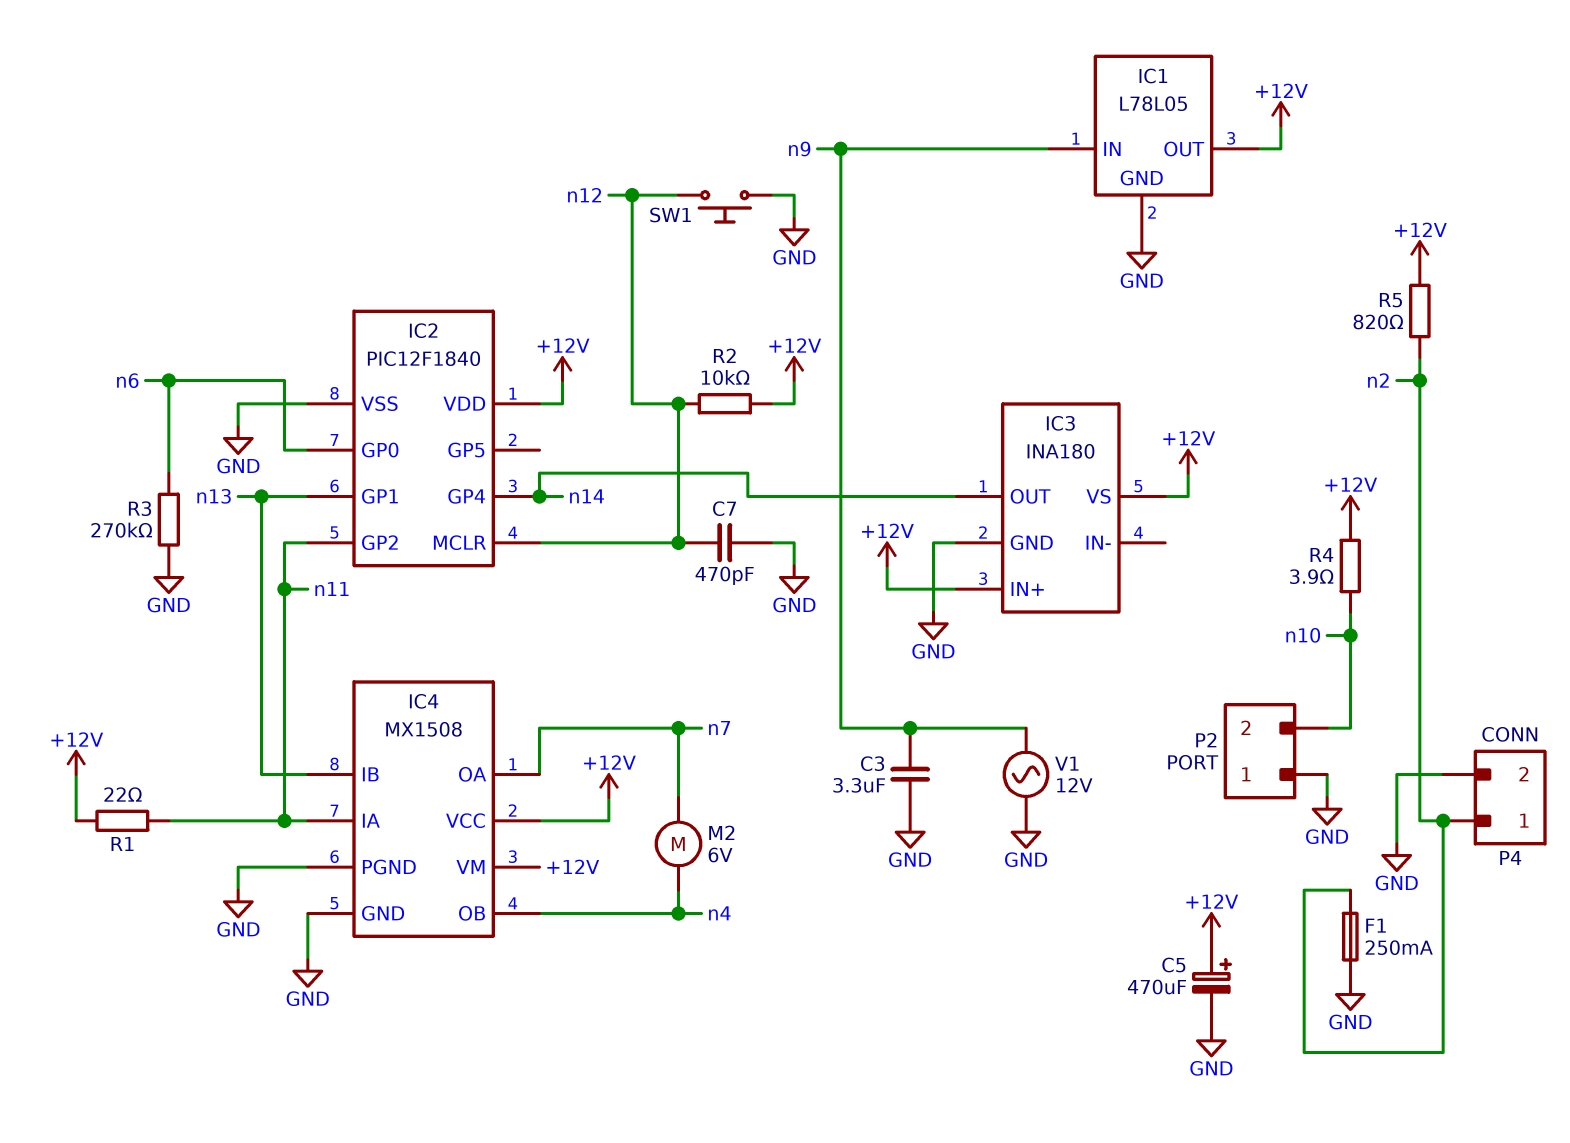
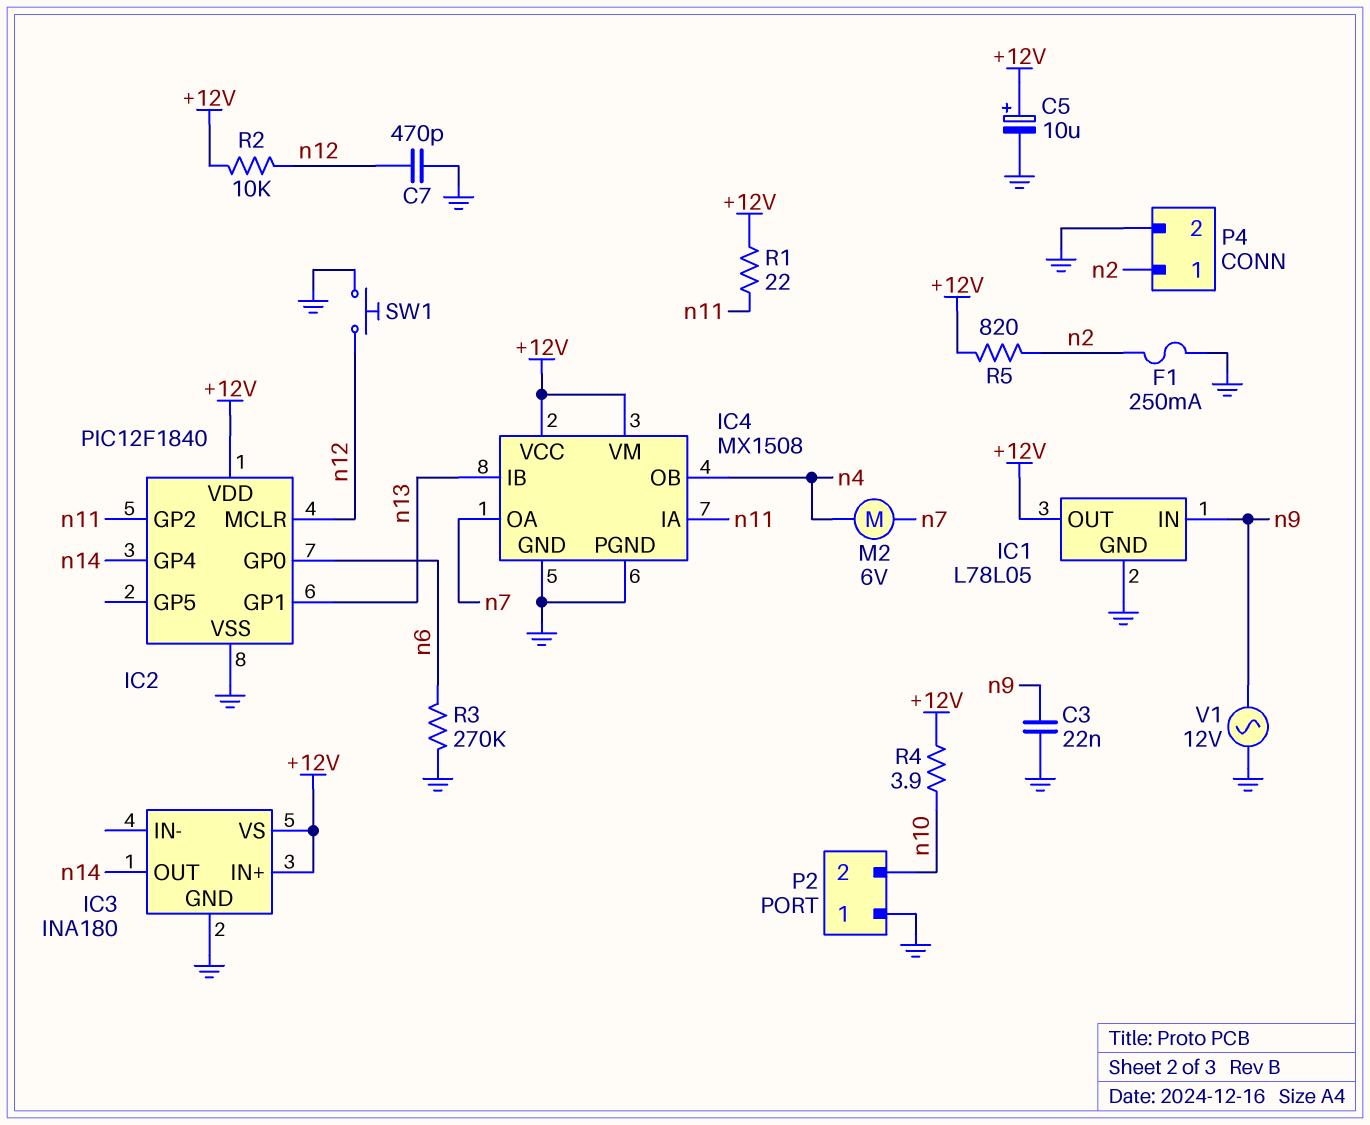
C3: 3.3uF (GND, n9) -> 22nF (GND, n9)
C5: 470uF (plus +12V, minus GND) -> 10uF (plus +12V, minus GND)

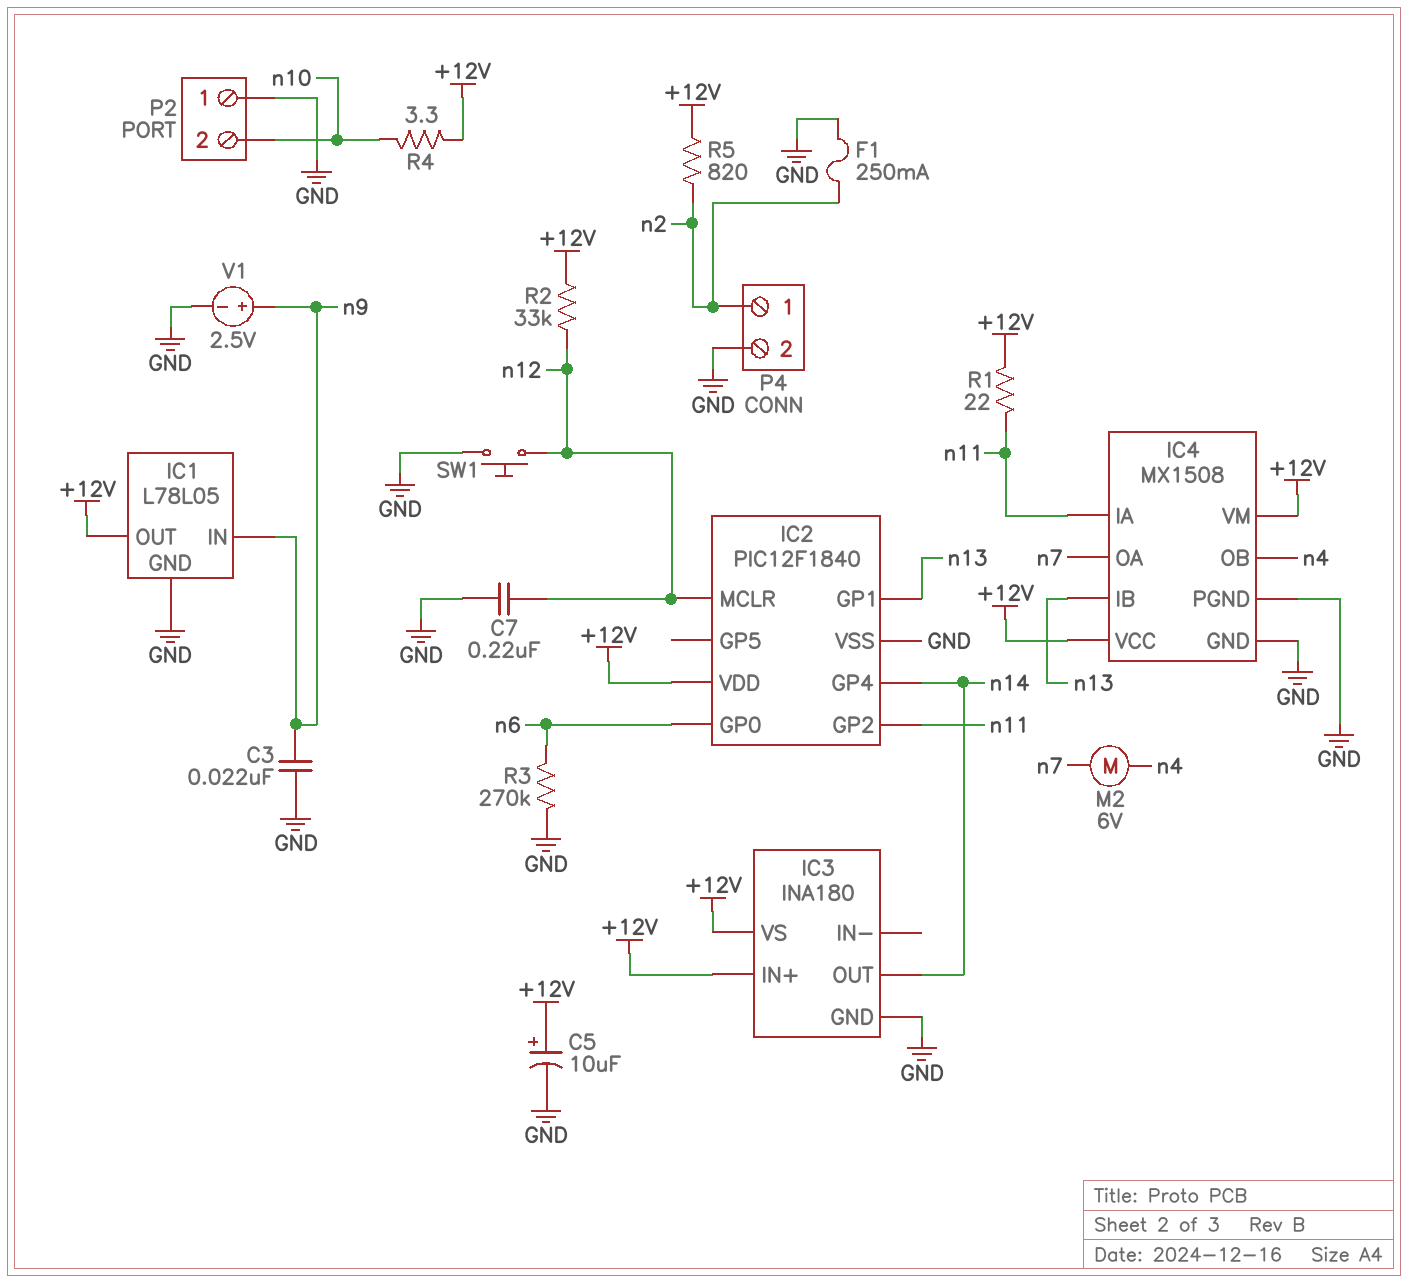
C7: 470pF (GND, n12) -> 220nF (GND, n12)
R2: 10k (+12V, n12) -> 33k (+12V, n12)
R4: 3.9 (+12V, n10) -> 3.3 (+12V, n10)
V1: AC 12V (GND, n9) -> 2.5V (plus n9, minus GND)

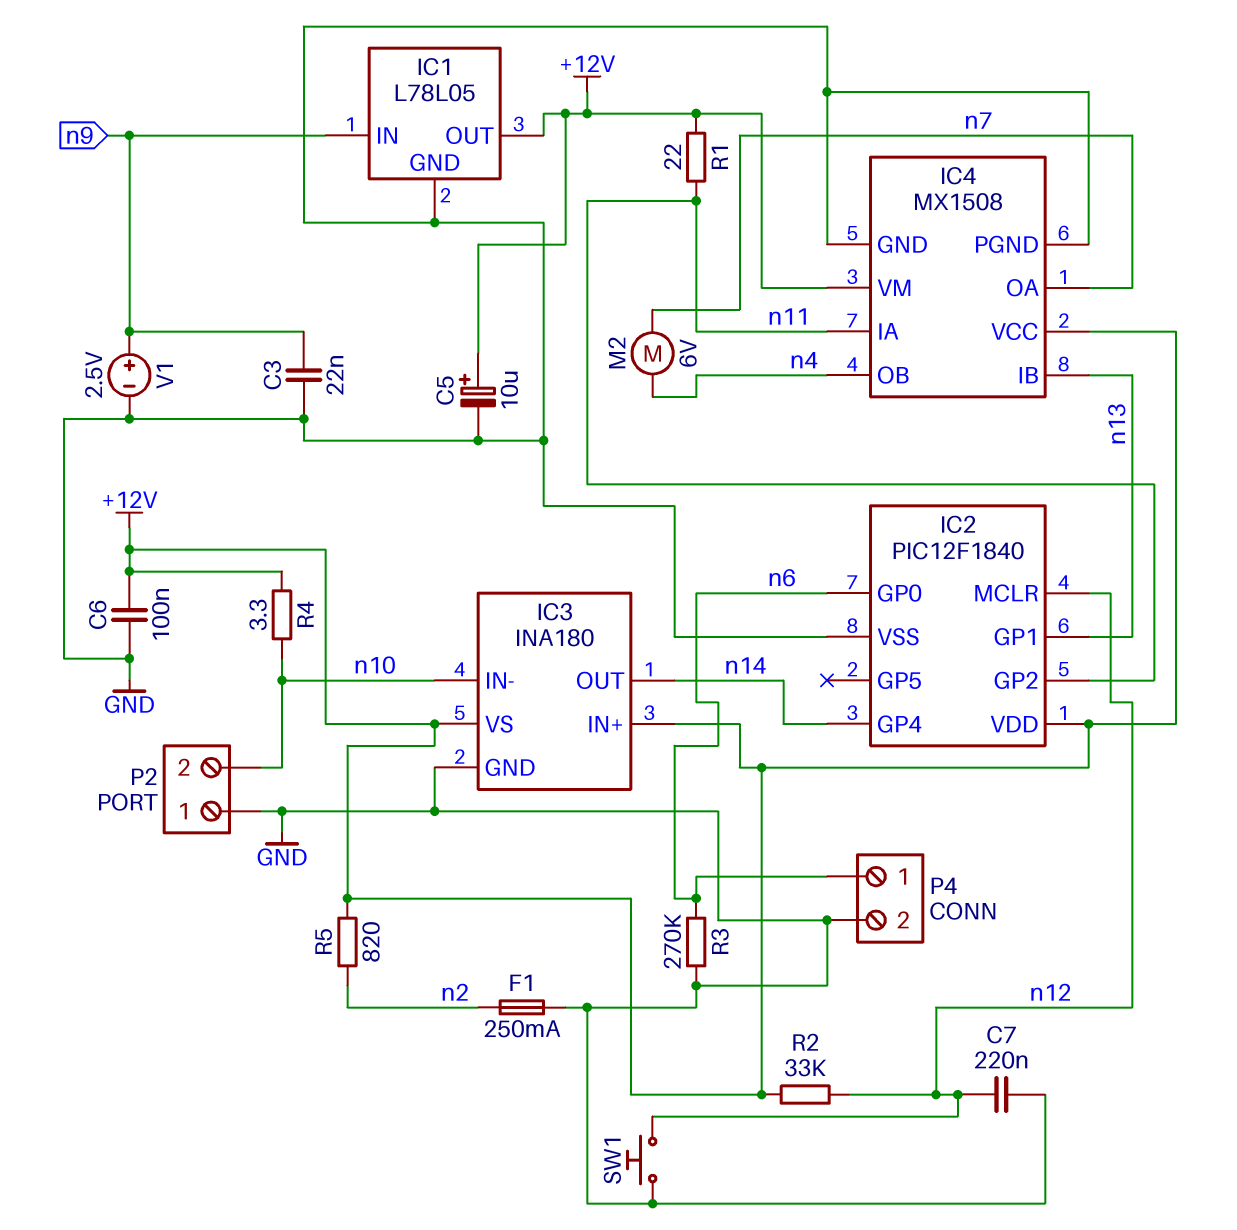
C6: none -> 100nF (+12V, GND)
IC3 pin IN-: none -> n10
P4 pin 1: n2 -> n6

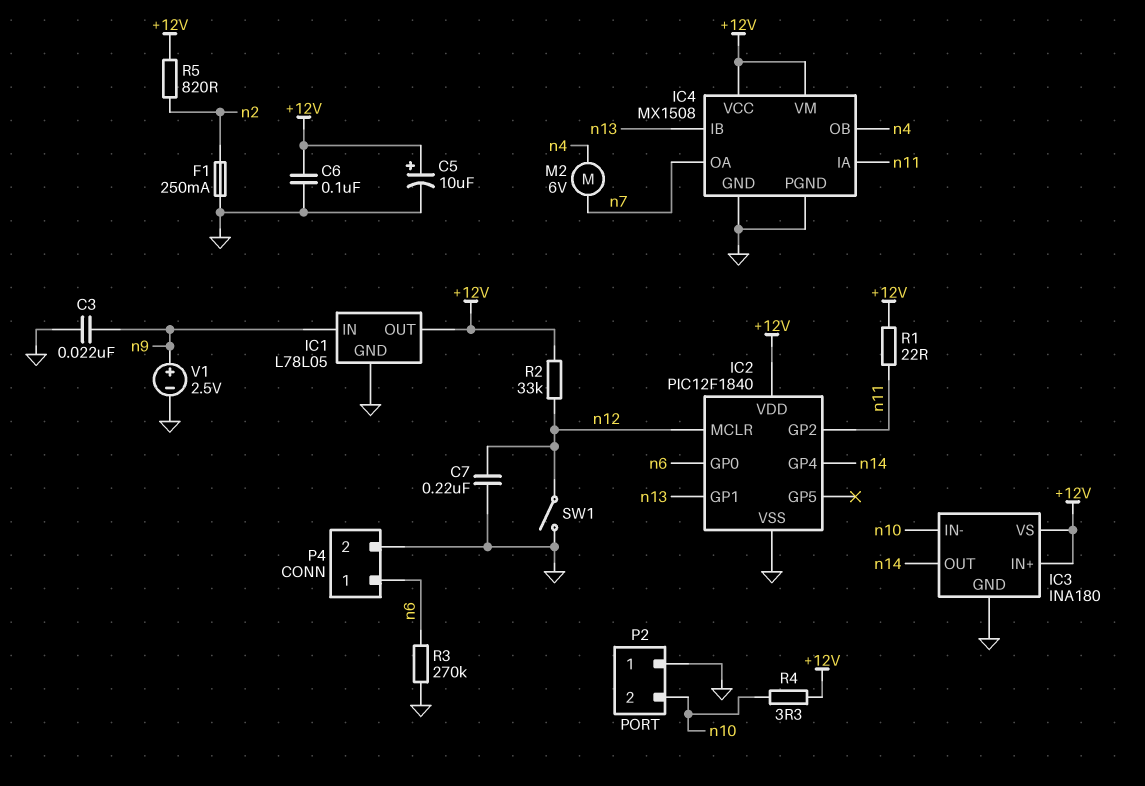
SW1: button (GND, n12) -> switch (GND, n12)

